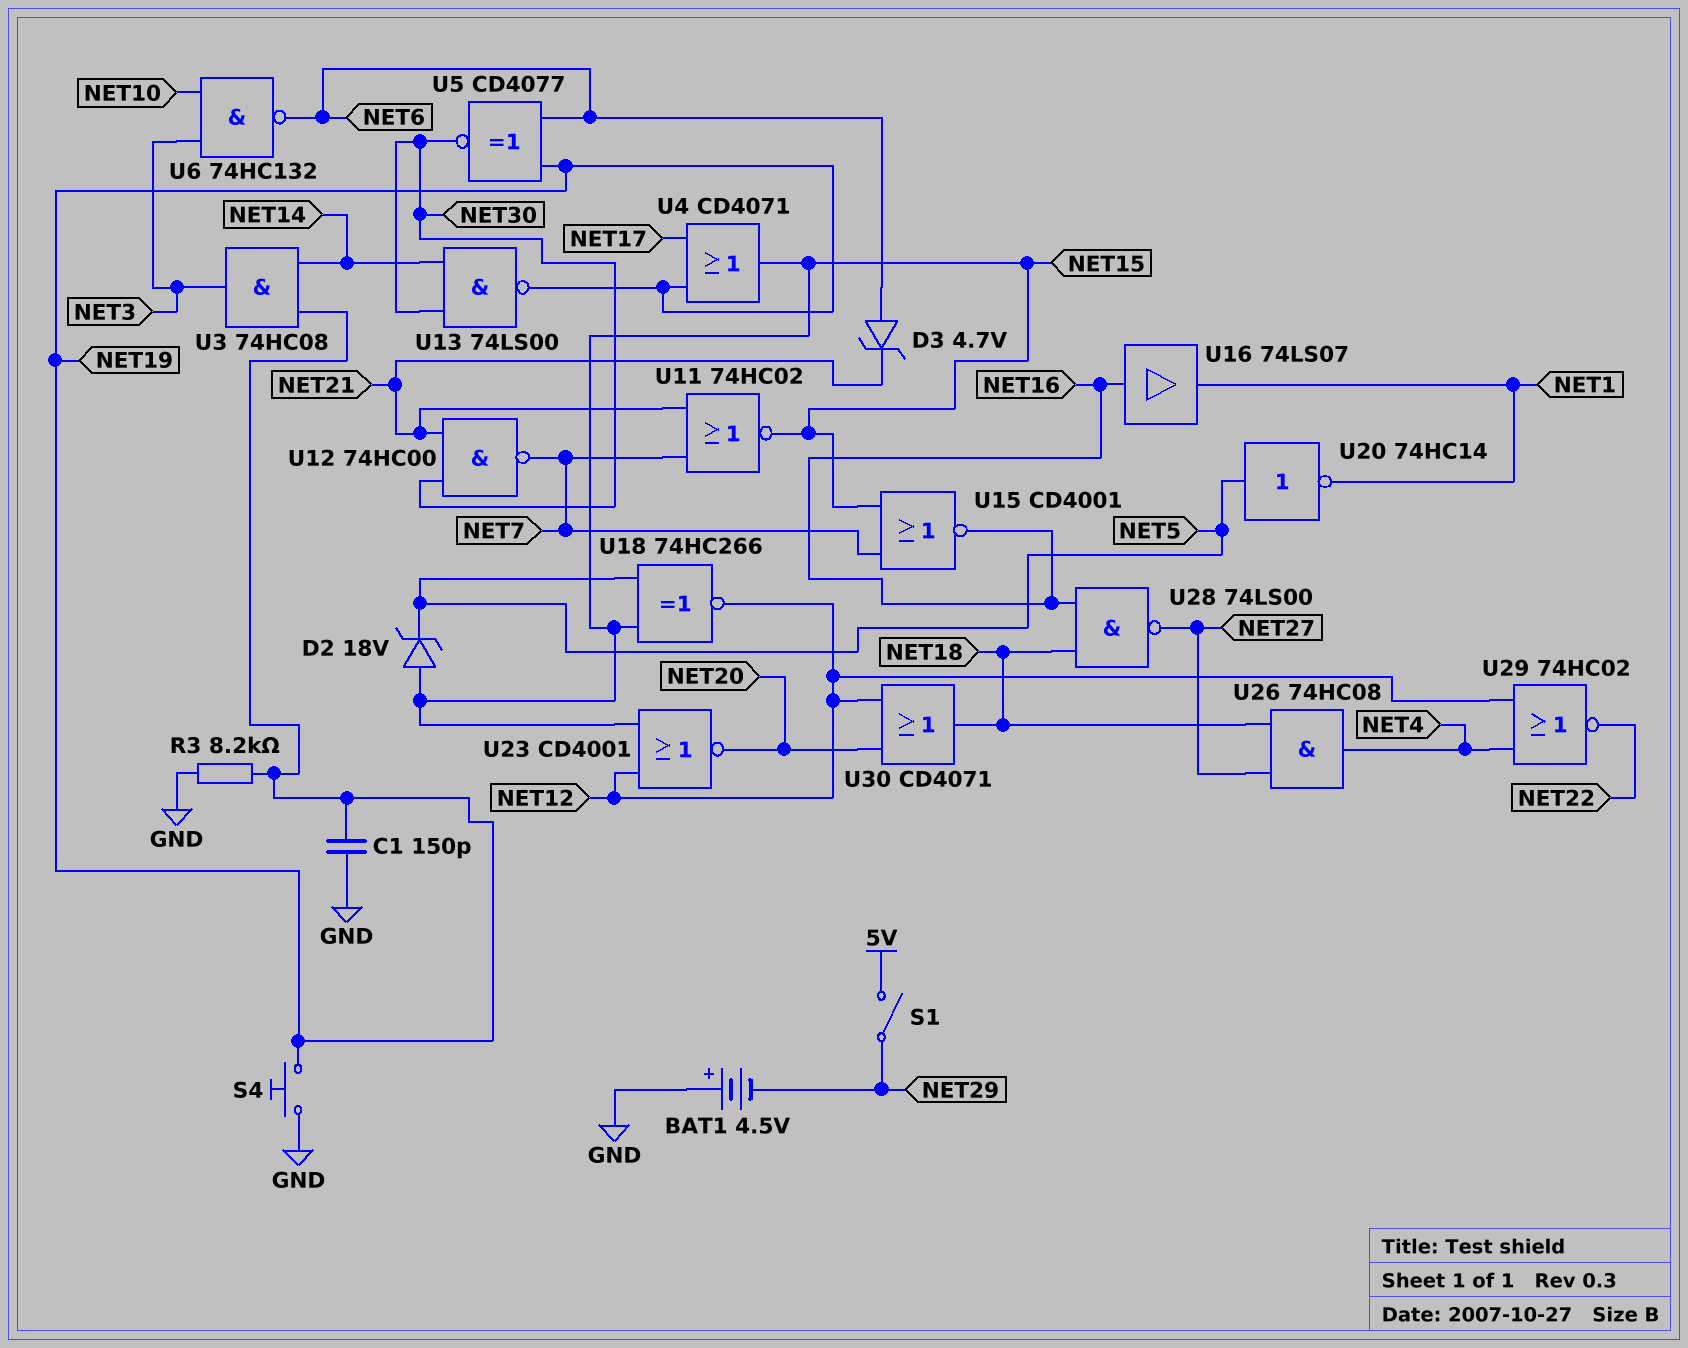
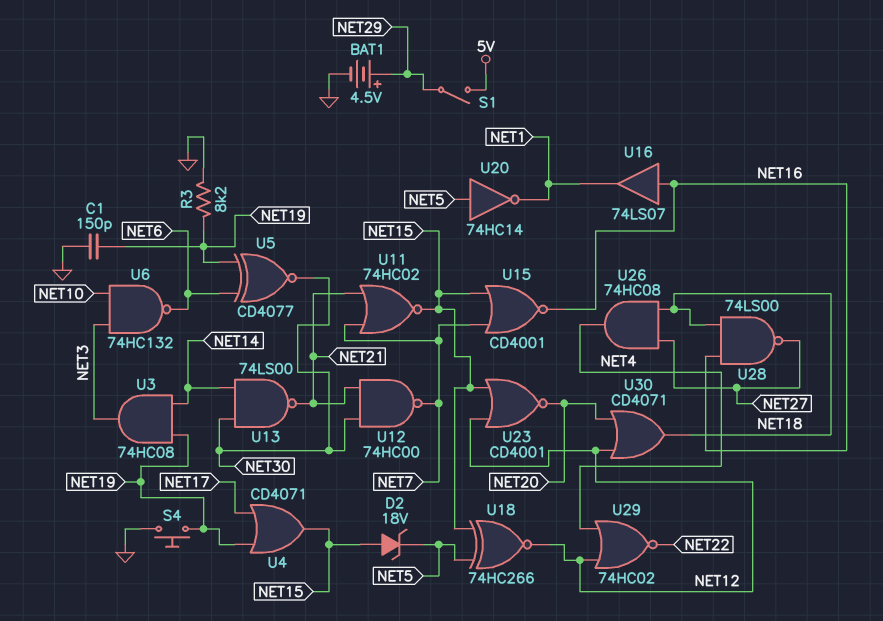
BAT1: 4.5V (plus GND, minus NET29) -> 4.5V (plus NET29, minus GND)
D3: zener 4.7V (A NET6, K NET21) -> none
U13: NAND 74LS00 (in NET14, in NET30, out NET19) -> NAND 74LS00 (in NET14, in NET30, out NET21)

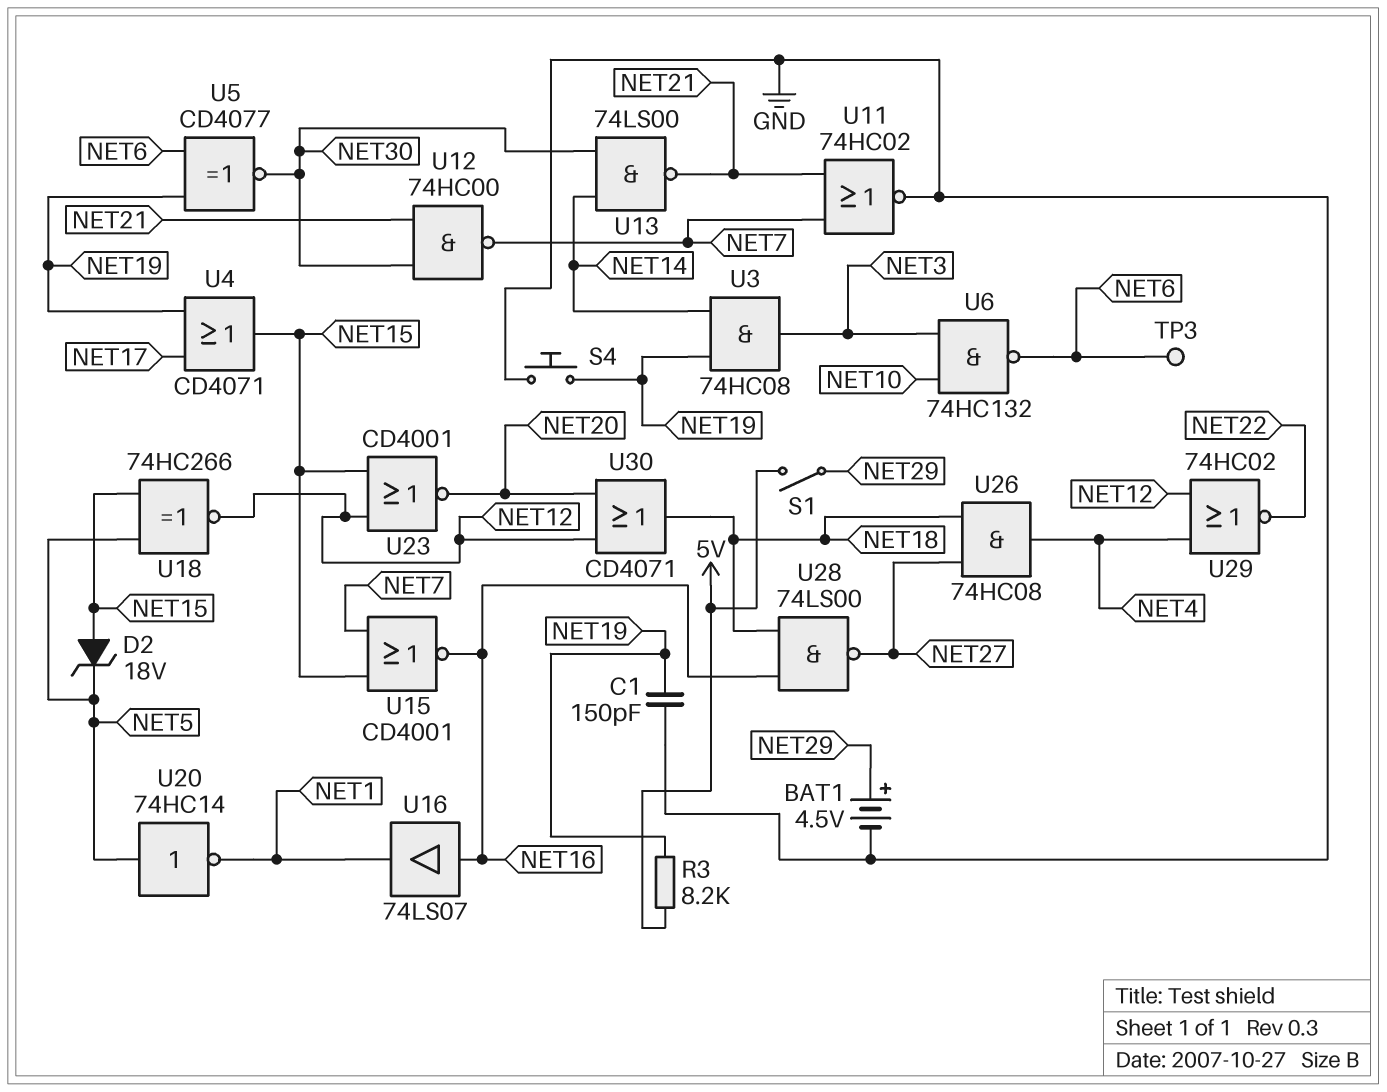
R3: 8.2k (GND, NET19) -> 8.2k (5V, NET19)
TP3: none -> test point (NET6)
U11: NOR 74HC02 (in NET7, in NET21, out NET15) -> NOR 74HC02 (in NET7, in NET21, out GND)

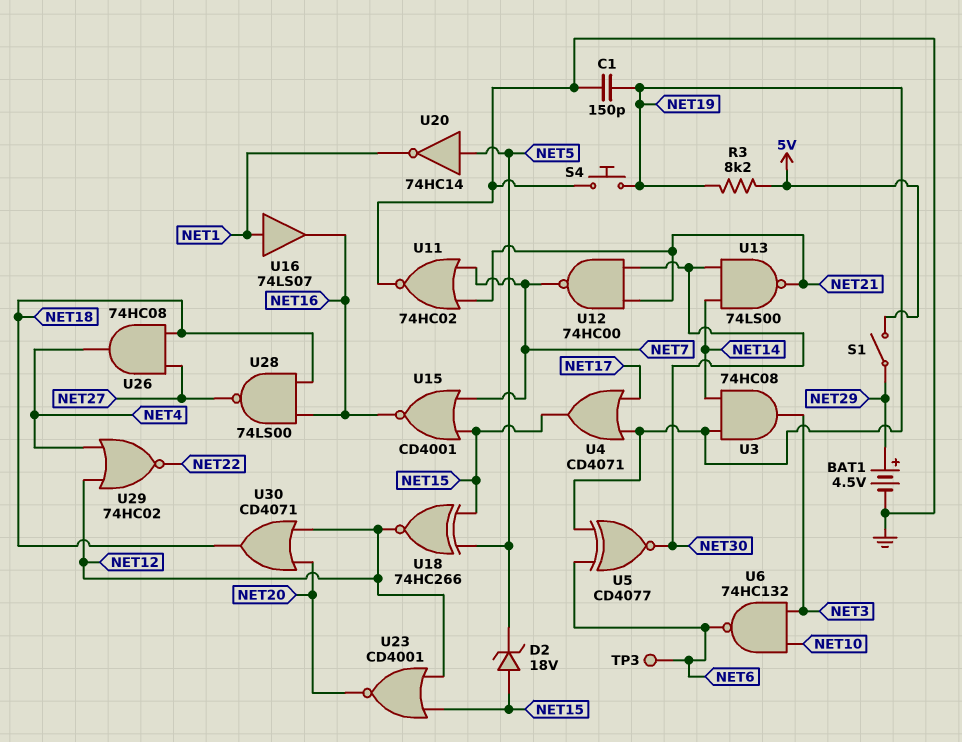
U16: buffer 74LS07 (in NET16, out NET1) -> buffer 74LS07 (in NET1, out NET16)

